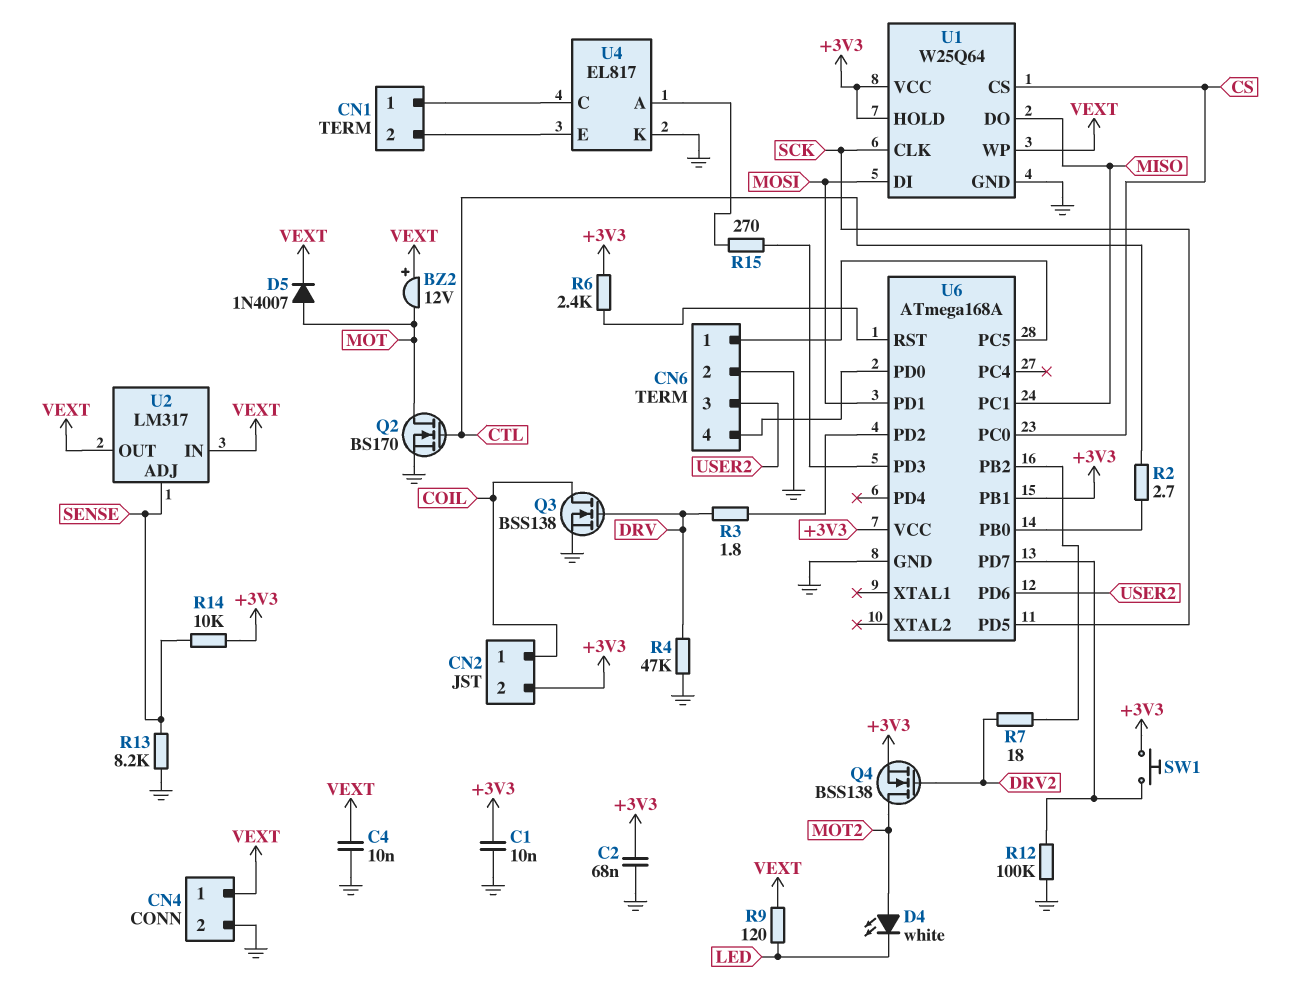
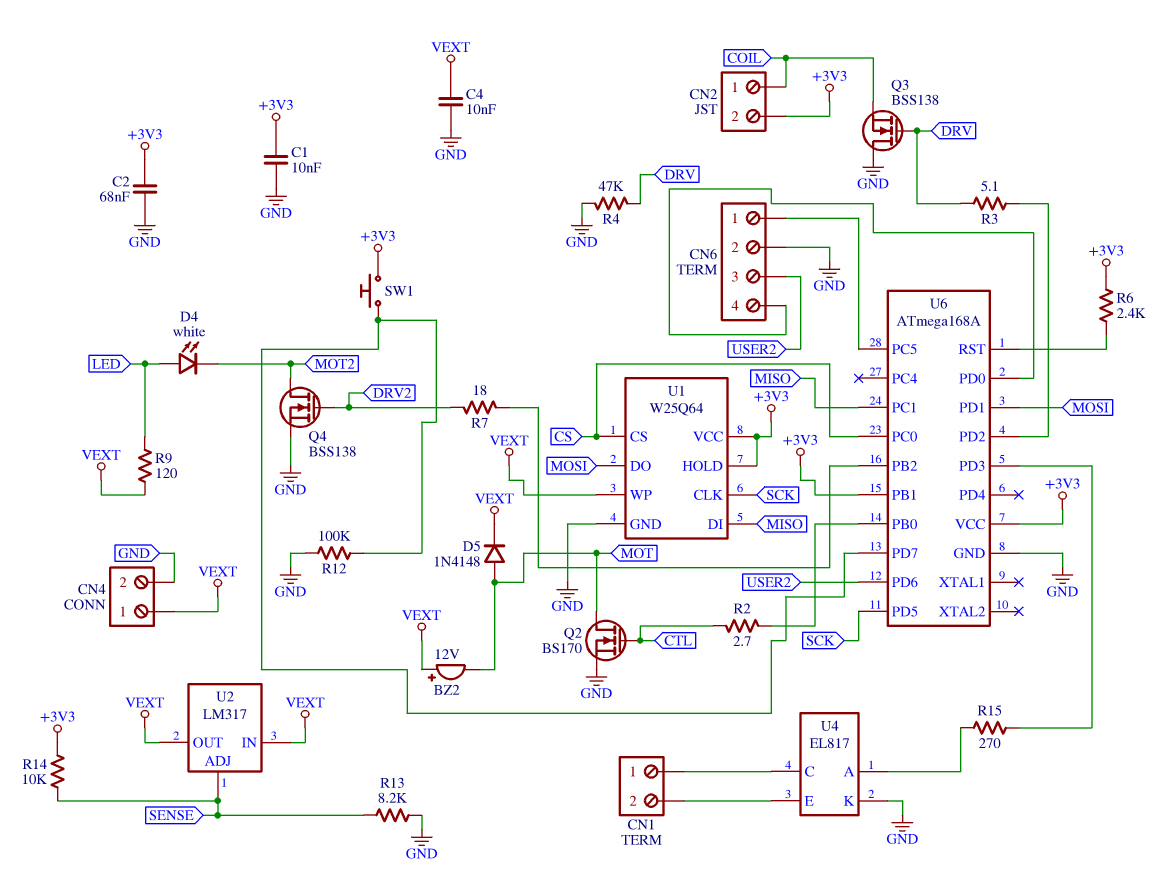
D4: LED white (A MOT2, K LED) -> LED white (A LED, K MOT2)
D5: diode 1N4007 (A MOT, K VEXT) -> diode 1N4148 (A MOT, K VEXT)
Q3: NMOS BSS138 (G DRV, D COIL, S GND) -> NMOS BSS138 (G DRV, D GND, S COIL)
Q4: NMOS BSS138 (G DRV2, D MOT2, S +3V3) -> NMOS BSS138 (G DRV2, D MOT2, S GND)
R3: 1.8 (DRV, U6/PD2) -> 5.1 (DRV, U6/PD2)
U1 pin DI: MOSI -> MISO
U1 pin DO: MISO -> MOSI

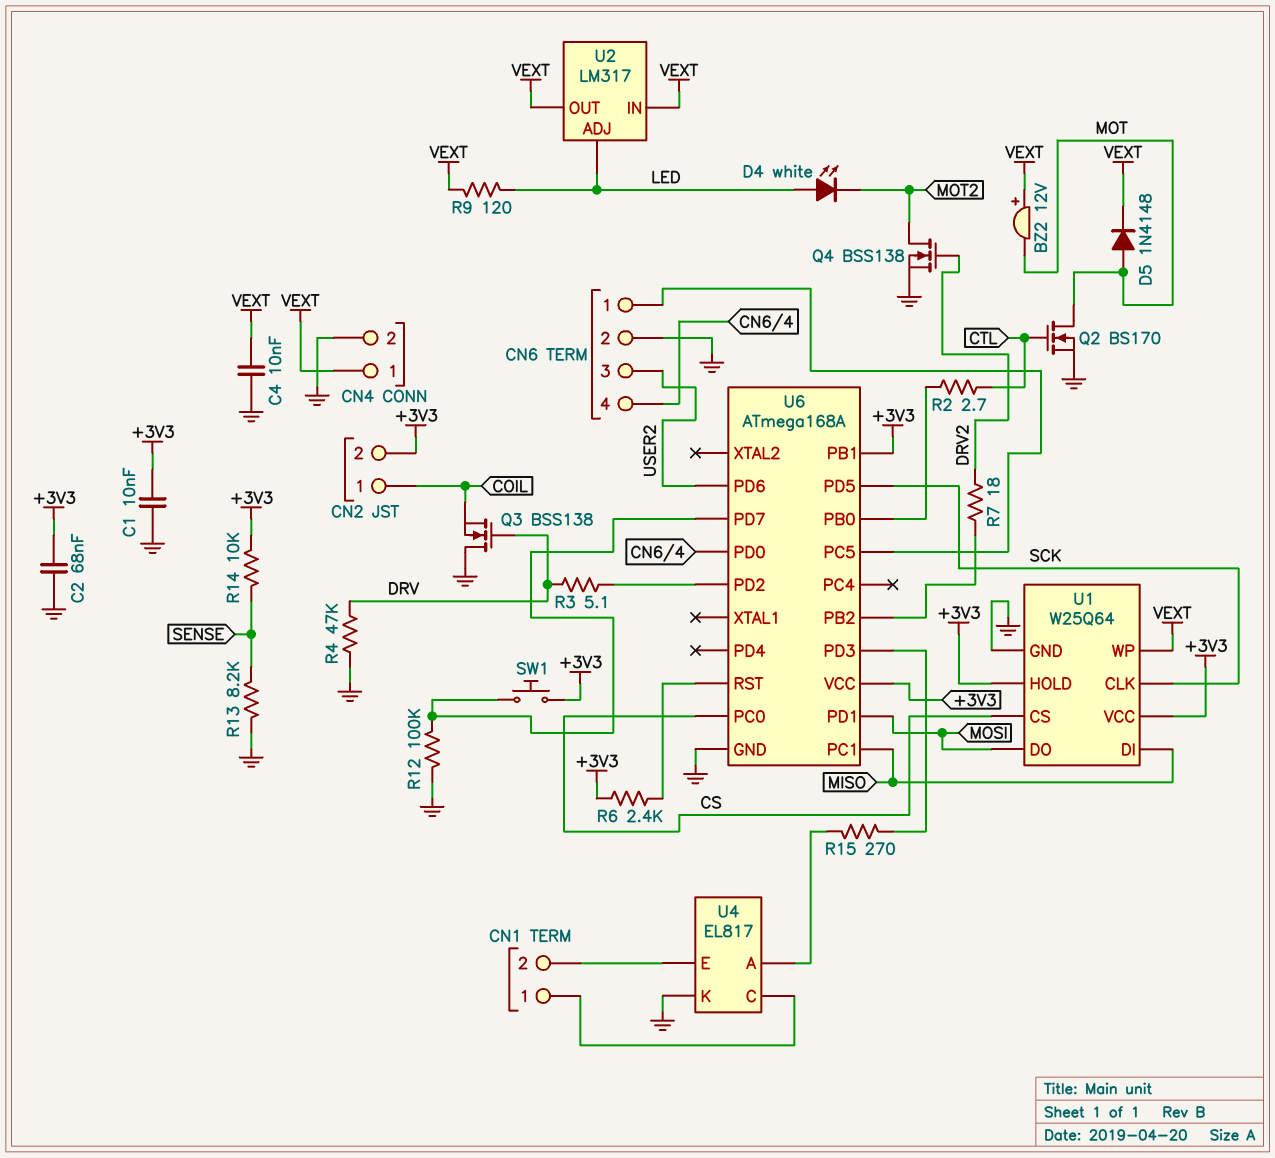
U2 pin ADJ: SENSE -> LED

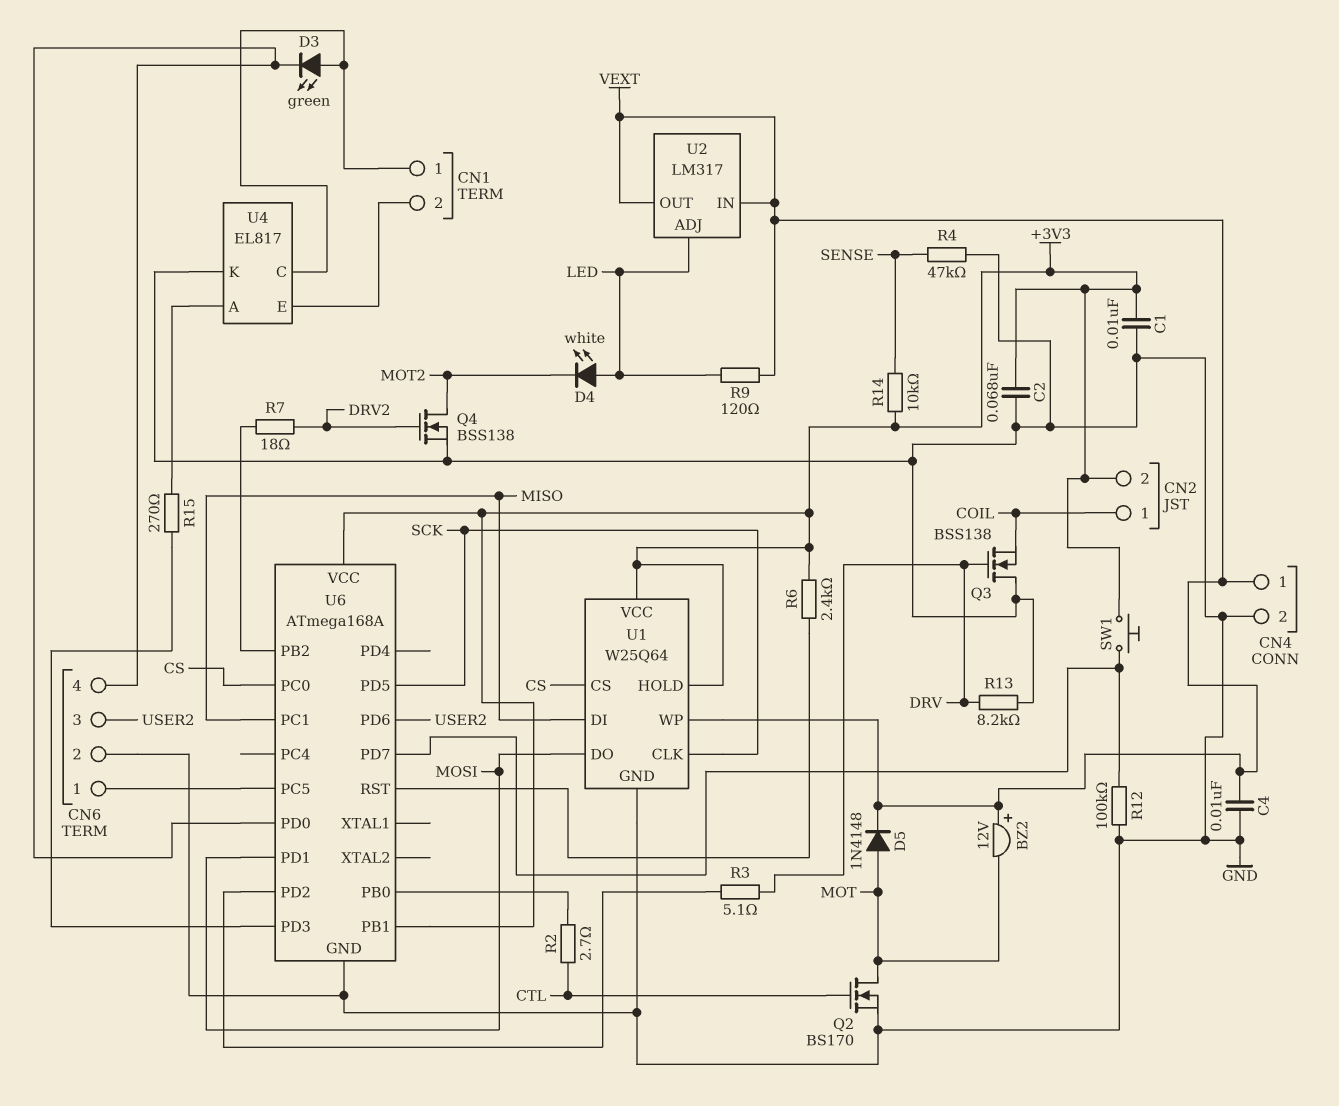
D3: none -> LED green (A CN1/1, K CN6/4)
R4: 47k (DRV, GND) -> 47k (GND, SENSE)
R13: 8.2k (GND, SENSE) -> 8.2k (DRV, GND)

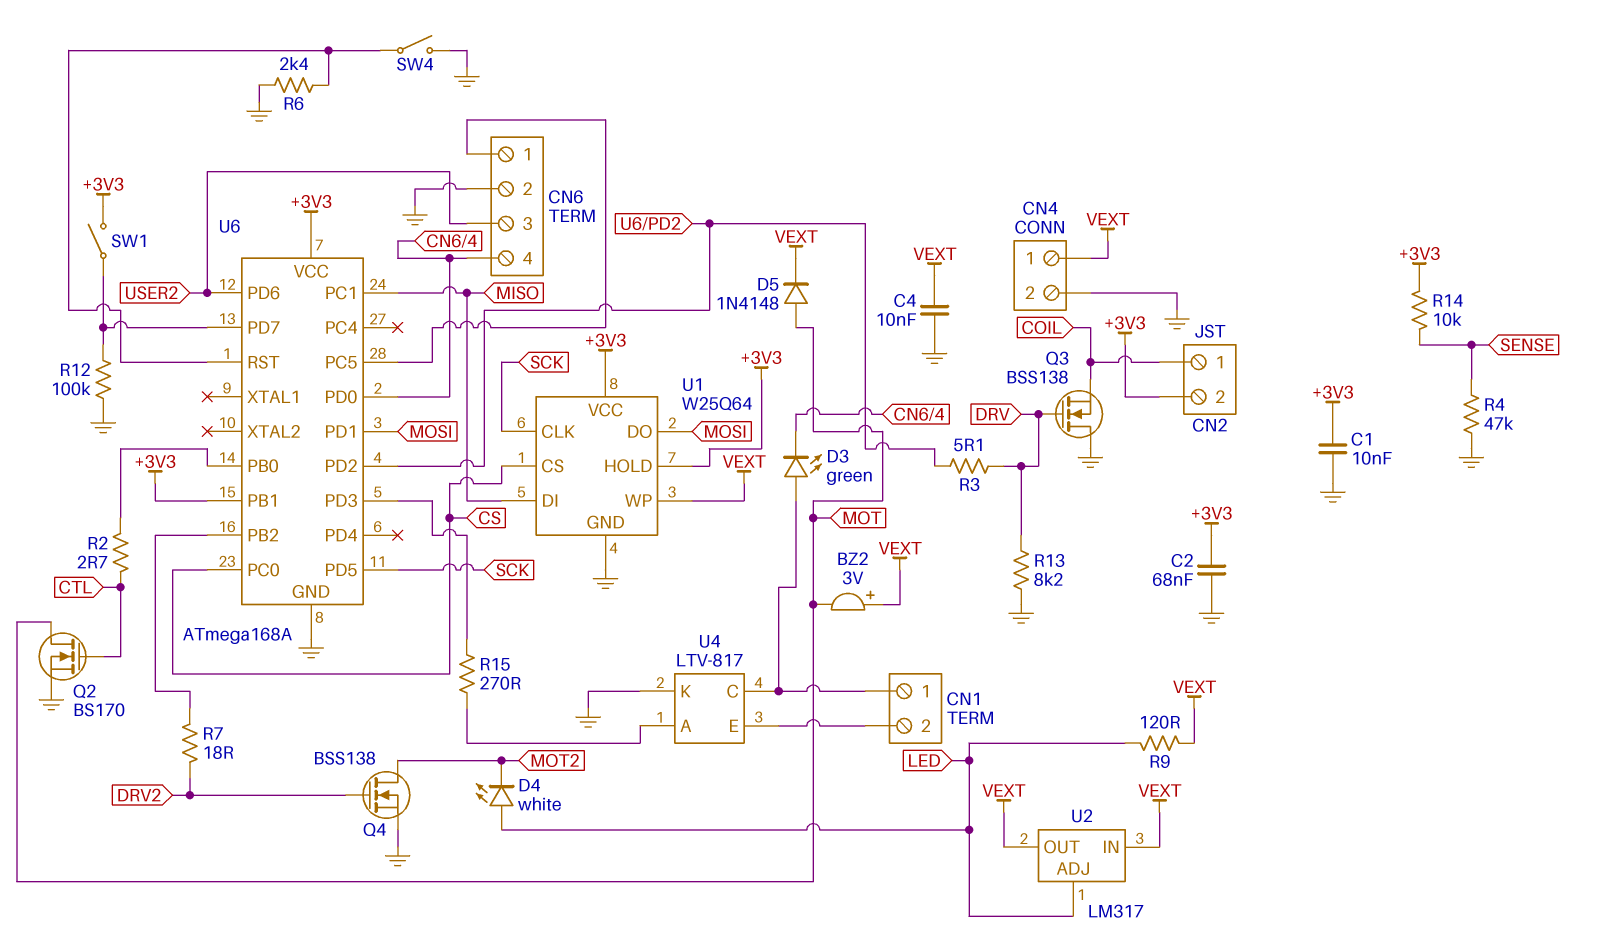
BZ2: buzzer 12V (plus VEXT, minus MOT) -> buzzer 3V (plus VEXT, minus MOT)
R6: 2.4k (+3V3, U6/RST) -> 2.4k (GND, U6/RST)
SW1: button (+3V3, U6/PD7) -> switch (+3V3, U6/PD7)
SW4: none -> switch (GND, U6/RST)
U4: EL817 -> LTV-817

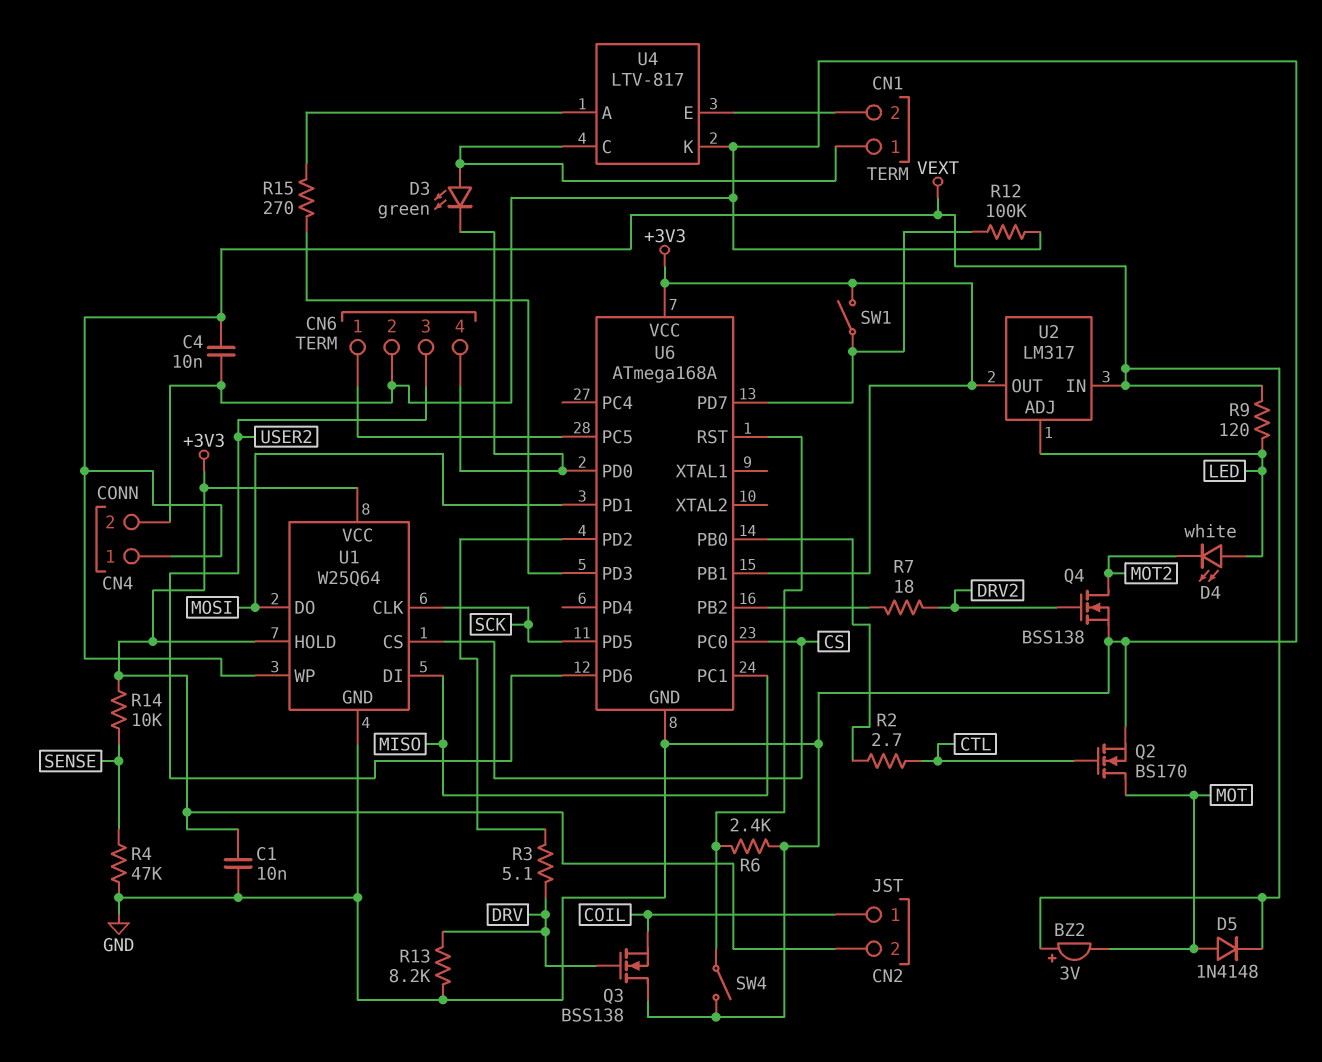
C2: 68nF (+3V3, GND) -> none
U2 pin OUT: VEXT -> +3V3

